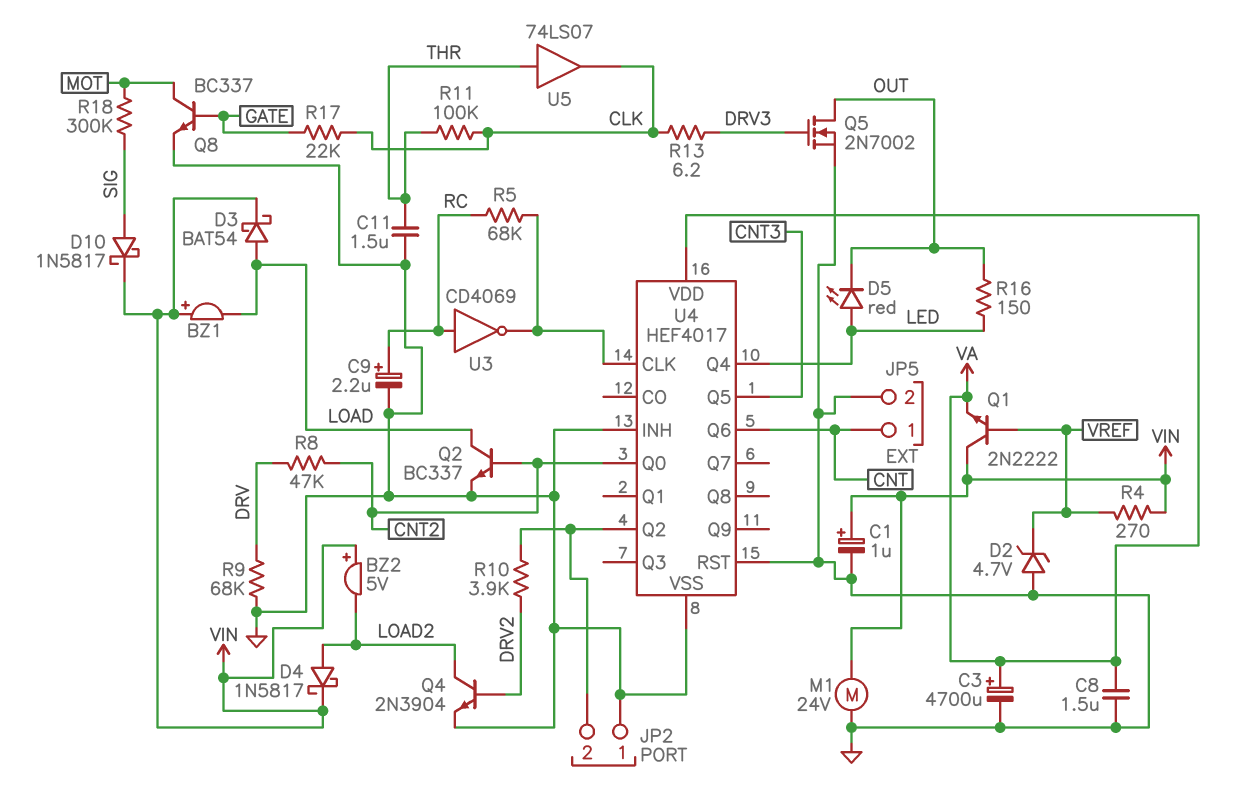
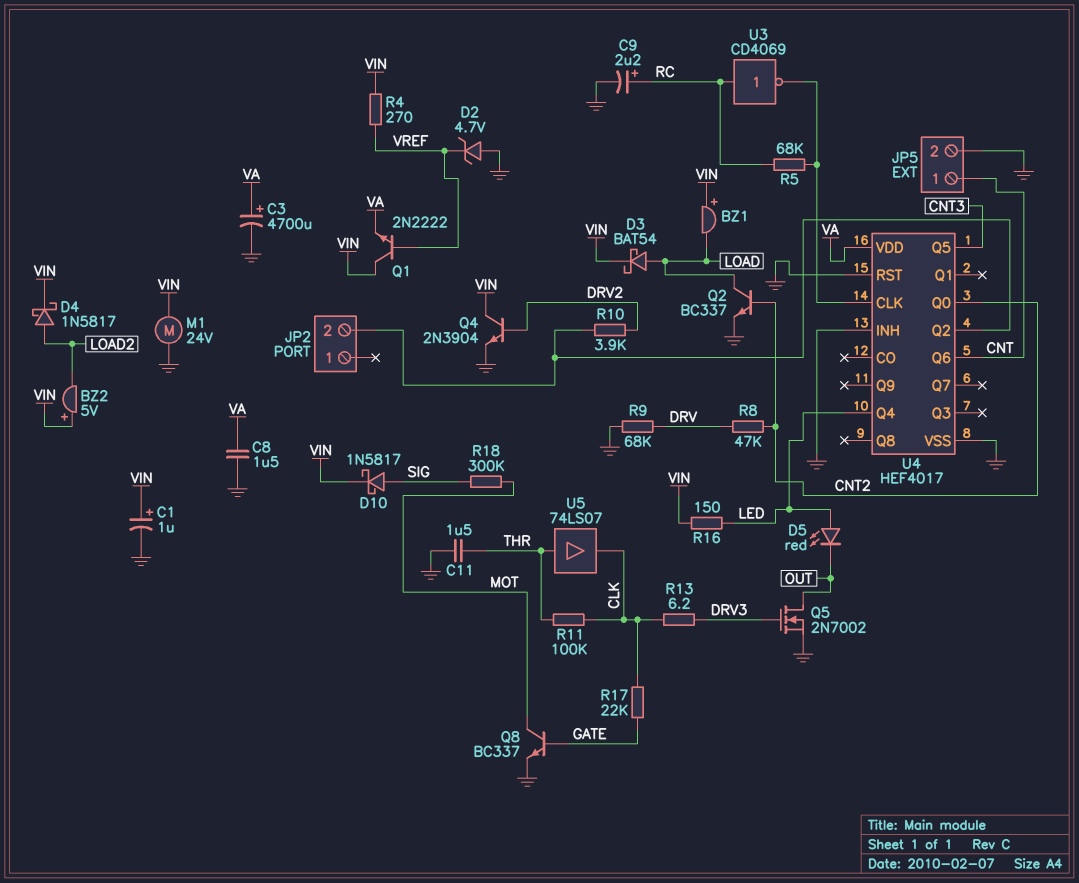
JP2 pin 1: GND -> none
Q4: NPN 2N3904 (B DRV2, C LOAD2, E GND) -> NPN 2N3904 (B DRV2, C VIN, E GND)
R16: 150 (LED, OUT) -> 150 (LED, VIN)

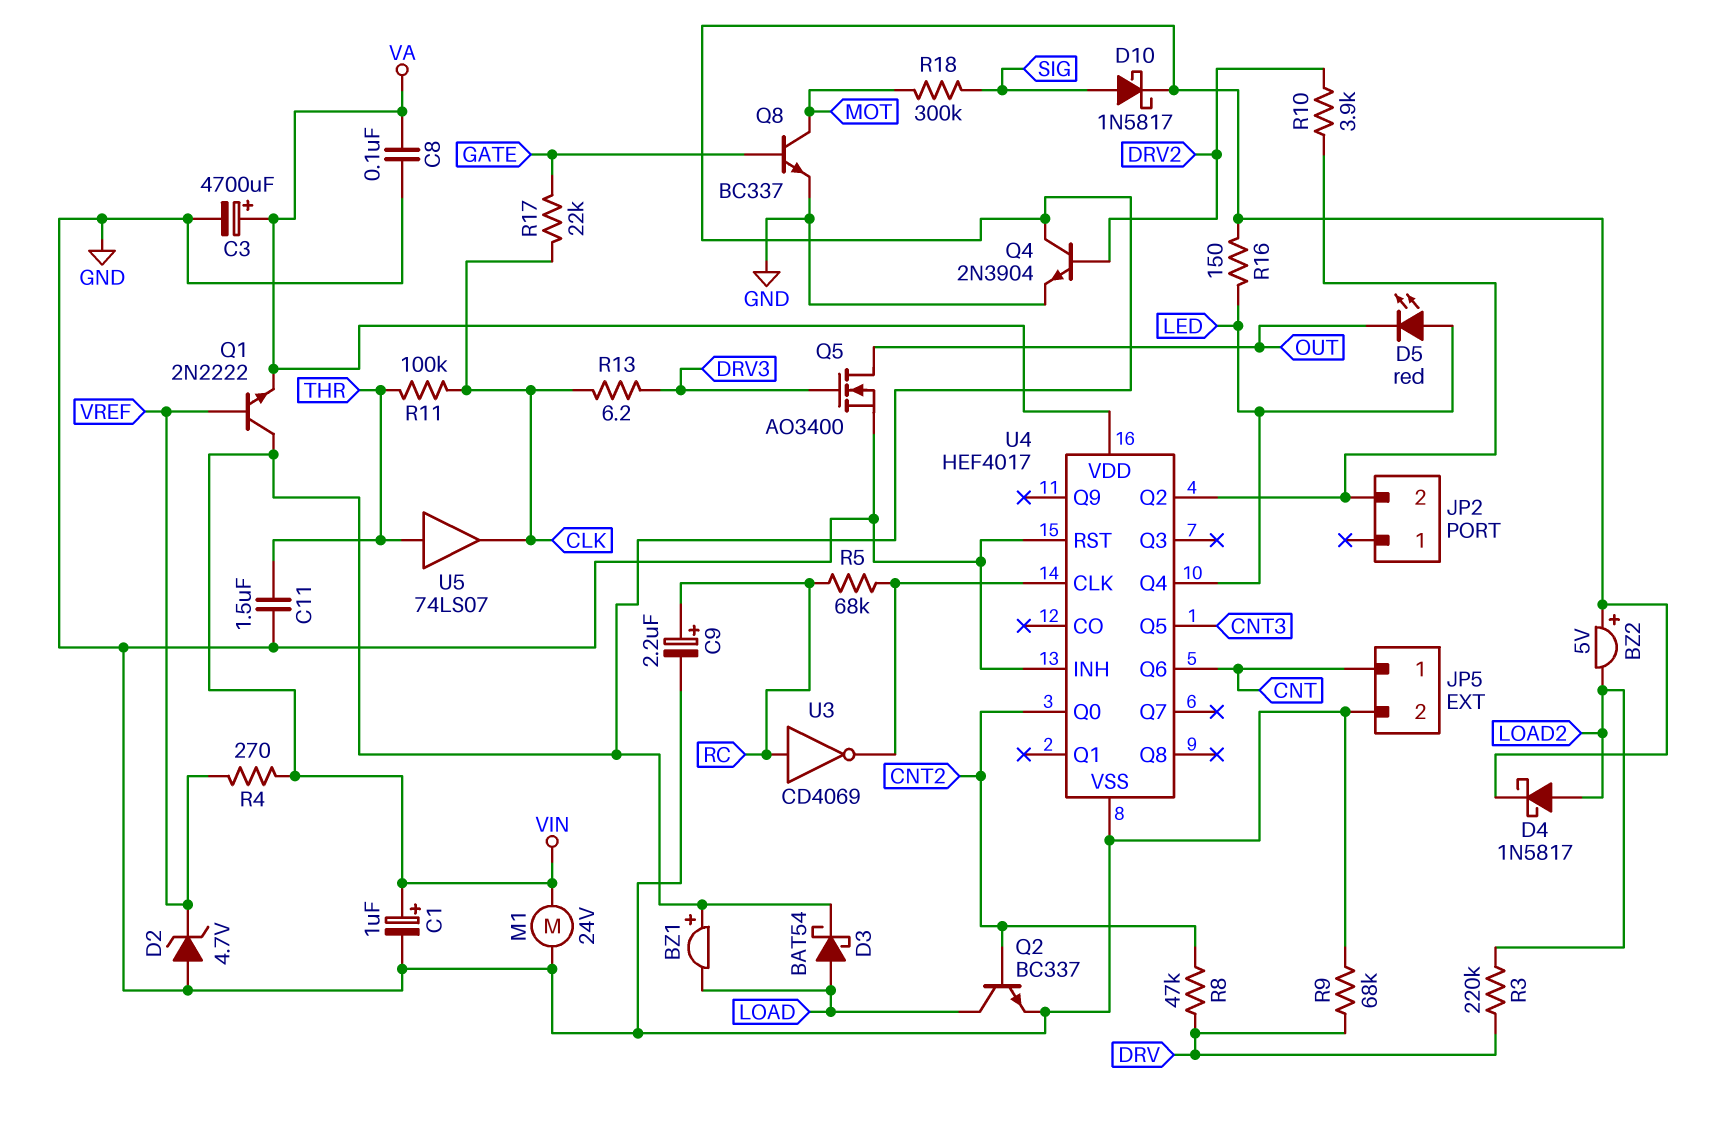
C8: 1.5uF (GND, VA) -> 100nF (GND, VA)
Q5: NMOS 2N7002 (G DRV3, D OUT, S GND) -> NMOS AO3400 (G DRV3, D OUT, S GND)
R3: none -> 220k (DRV, LOAD2)

